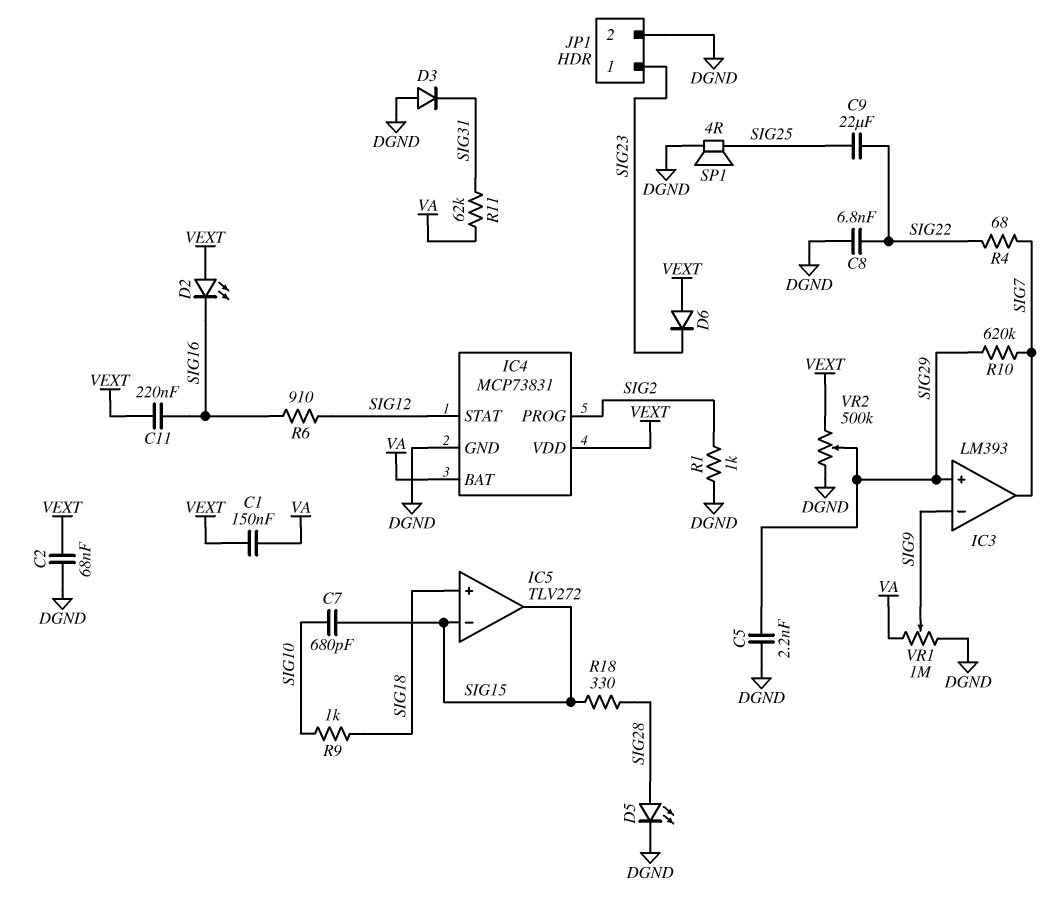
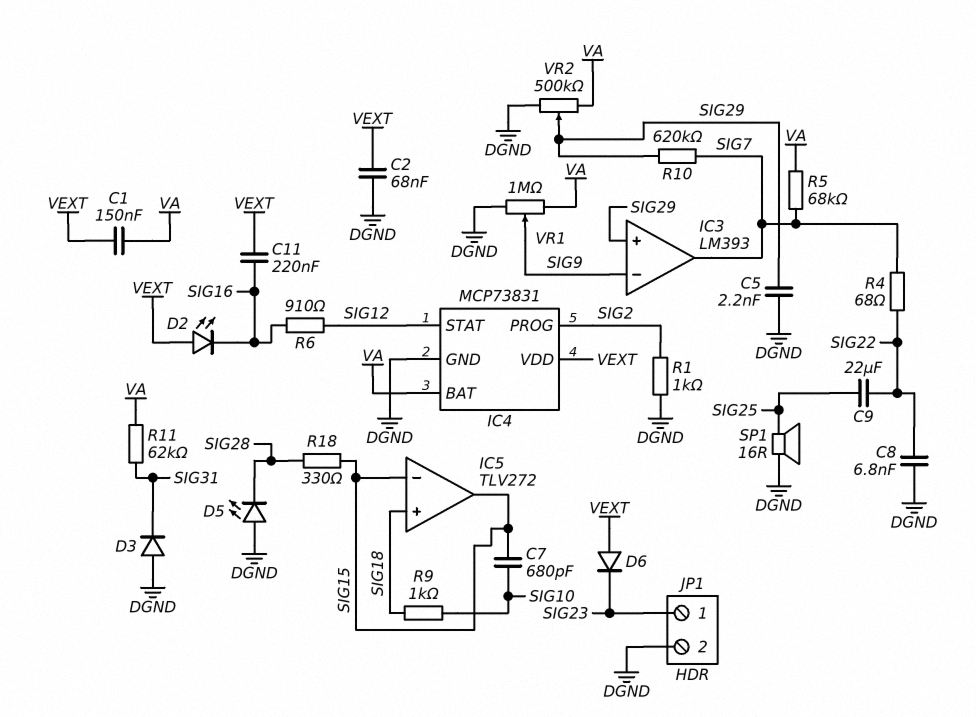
D5: LED (A SIG28, K DGND) -> LED (A DGND, K SIG28)
R5: none -> 68k (SIG7, VA)
SP1: speaker 4R (DGND, SIG25) -> speaker 16R (DGND, SIG25)
VR2: 500k (DGND, VEXT, wiper SIG29) -> 500k (DGND, VA, wiper SIG29)

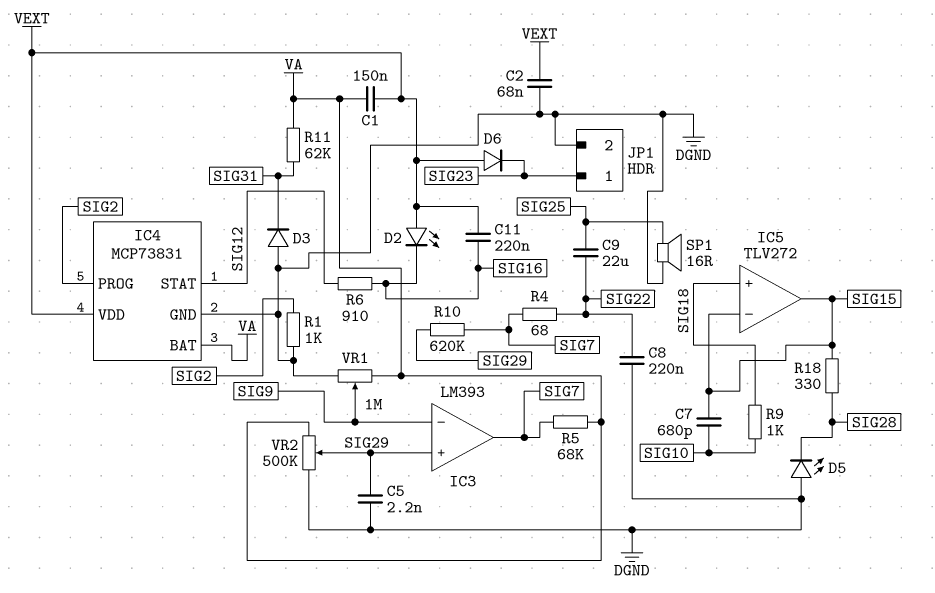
C8: 6.8nF (DGND, SIG22) -> 220nF (DGND, SIG22)

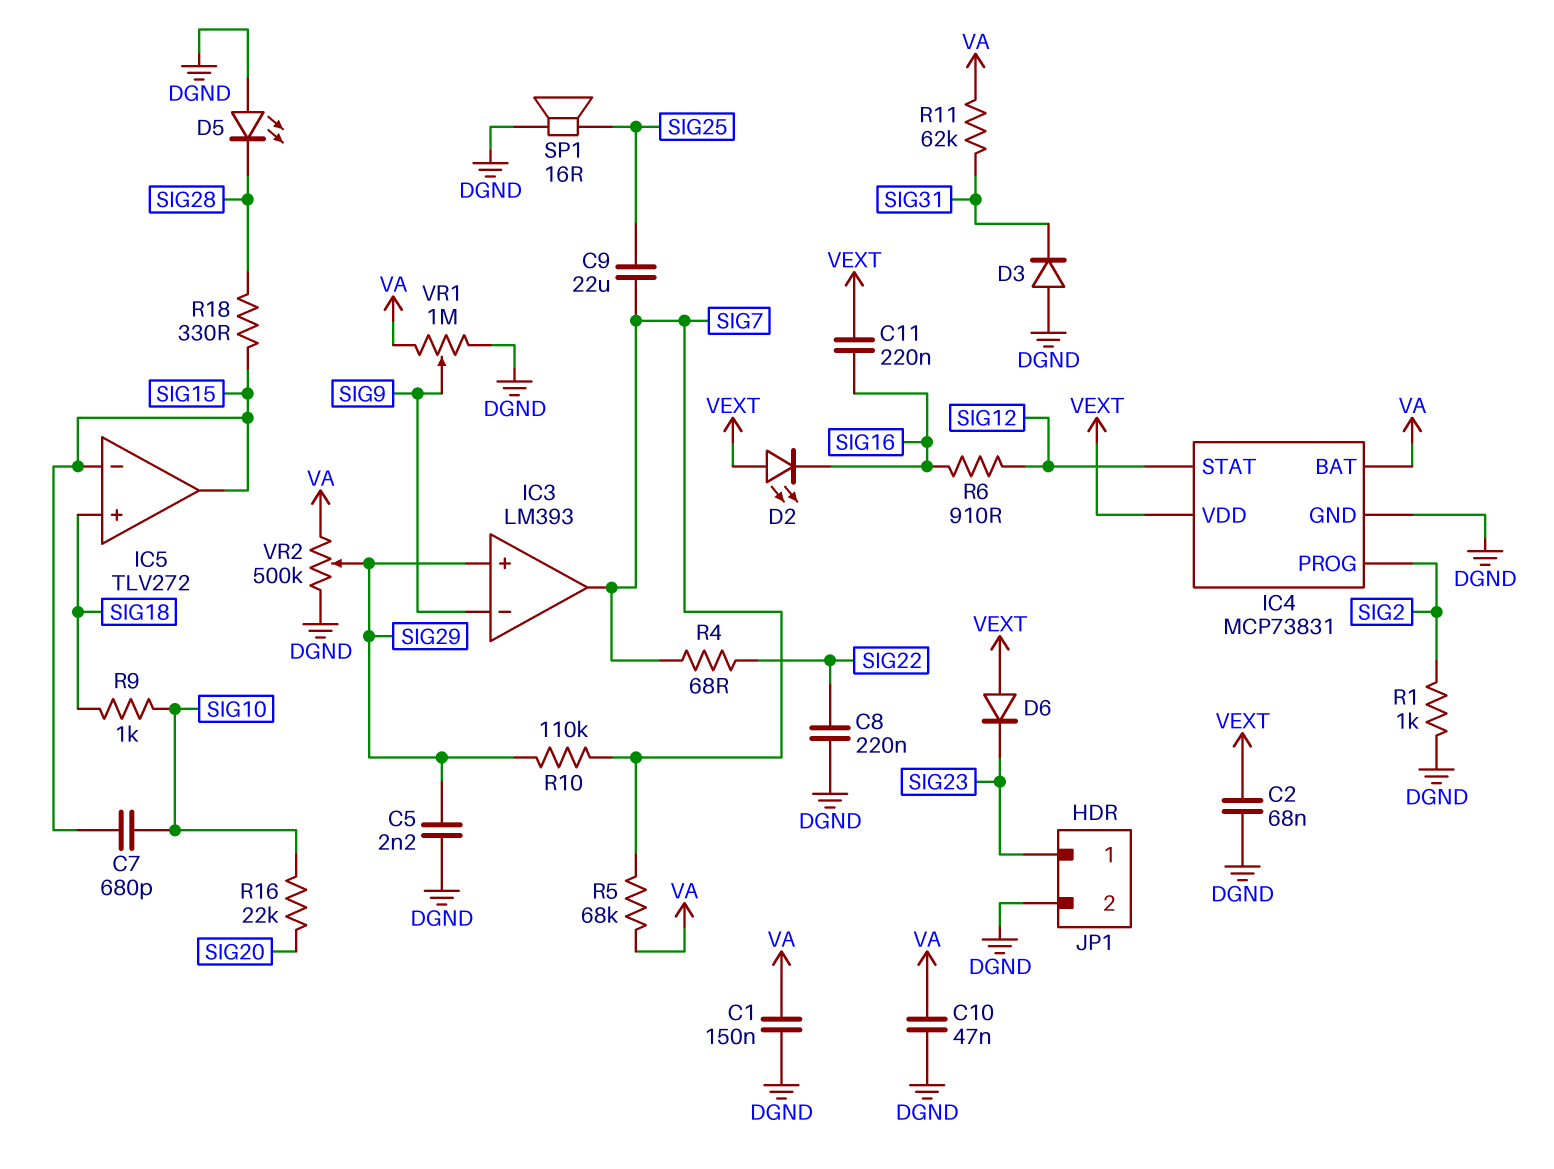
C1: 150nF (VA, VEXT) -> 150nF (DGND, VA)
C9: 22uF (SIG22, SIG25) -> 22uF (SIG7, SIG25)
C10: none -> 47nF (DGND, VA)
R10: 620k (SIG7, SIG29) -> 110k (SIG7, SIG29)
R16: none -> 22k (SIG10, SIG20)

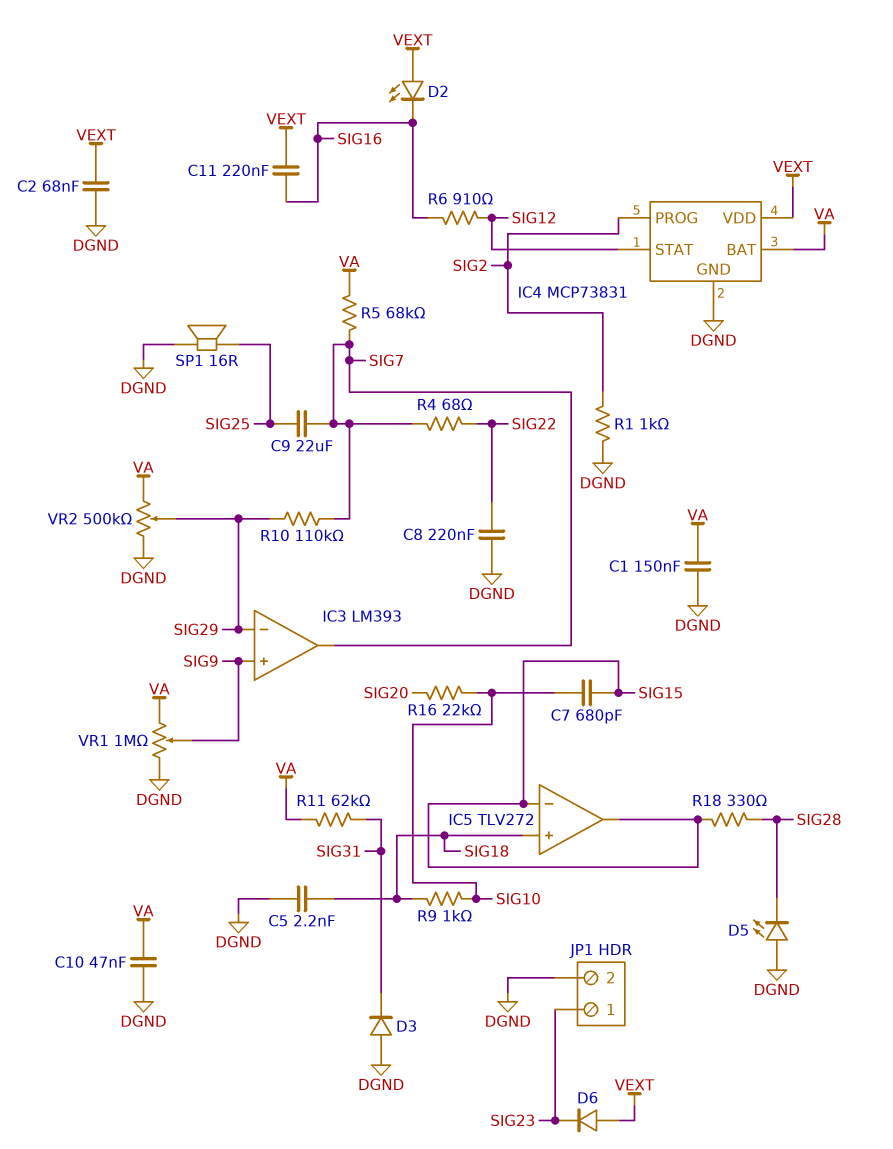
C5: 2.2nF (DGND, SIG29) -> 2.2nF (DGND, SIG18)
IC3 pin in+: SIG29 -> SIG9
IC3 pin in-: SIG9 -> SIG29

